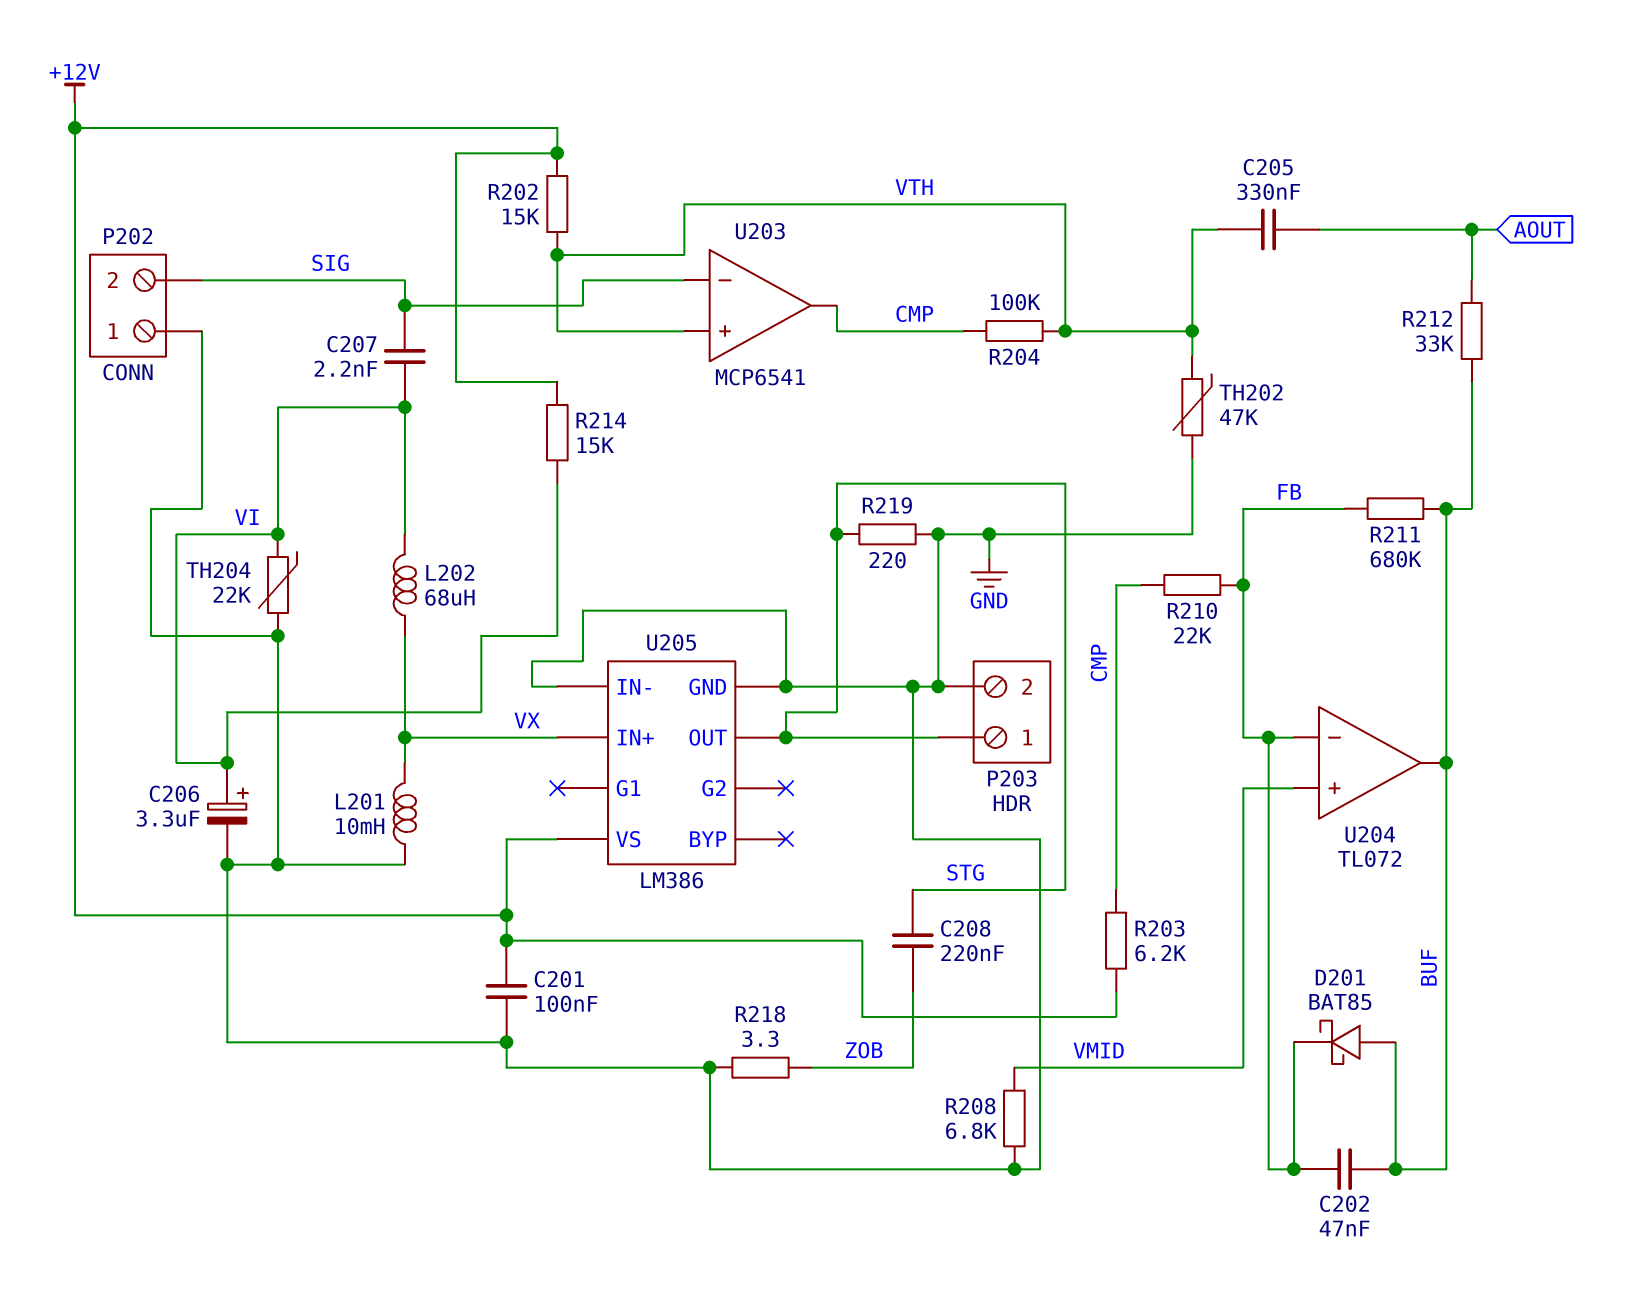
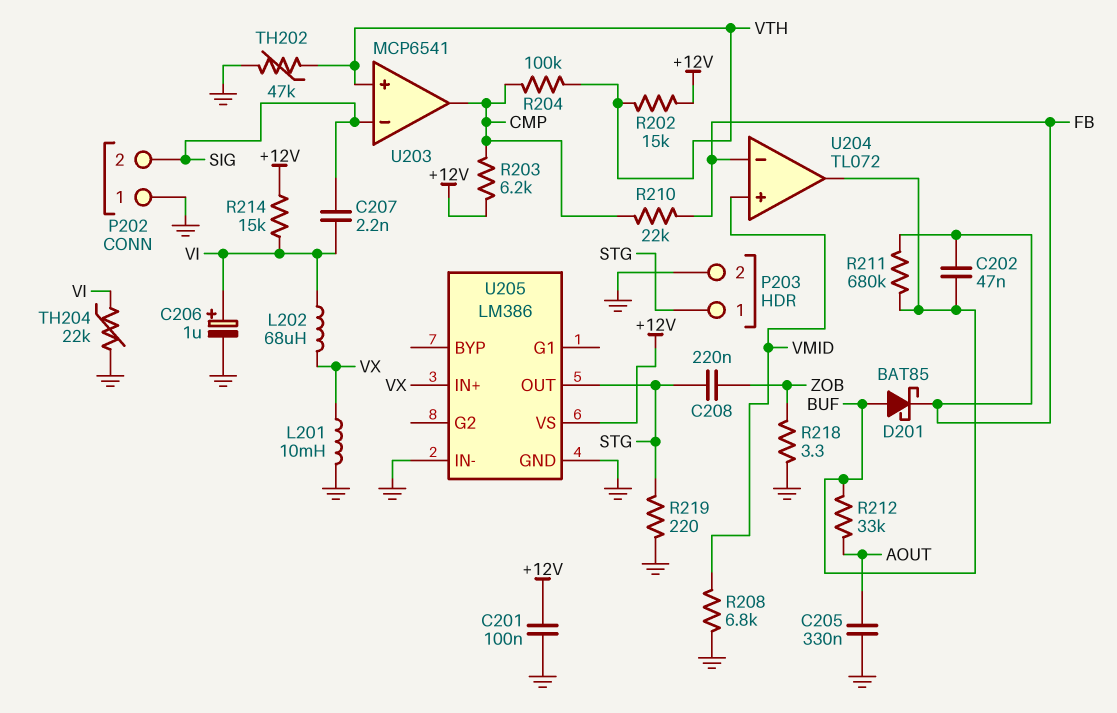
C205: 330nF (AOUT, VTH) -> 330nF (AOUT, GND)
C206: 3.3uF (plus VI, minus GND) -> 1uF (plus VI, minus GND)

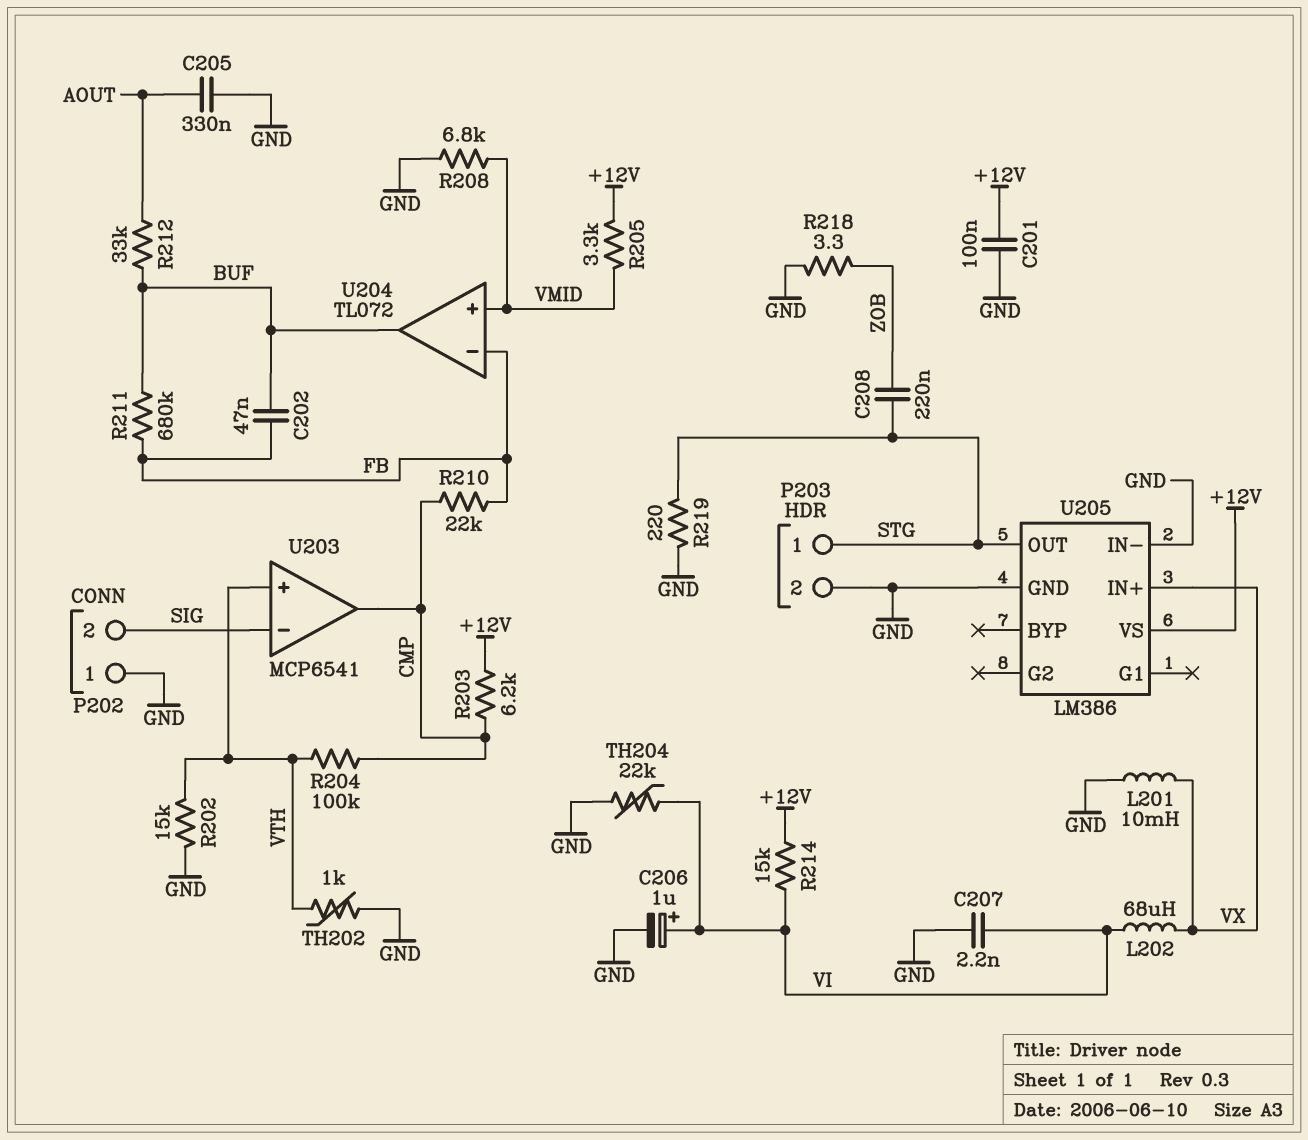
C207: 2.2nF (SIG, VI) -> 2.2nF (GND, VI)
D201: schottky BAT85 (A BUF, K FB) -> none
R202: 15k (+12V, VTH) -> 15k (GND, VTH)
R205: none -> 3.3k (+12V, VMID)
TH202: 47k (GND, VTH) -> 1k (GND, VTH)

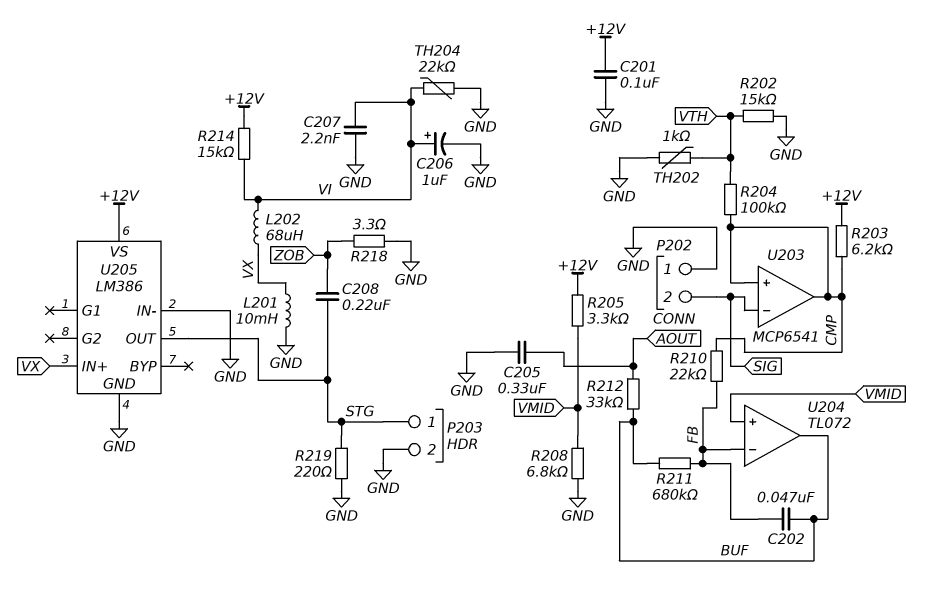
U203 pin in+: VTH -> CMP

